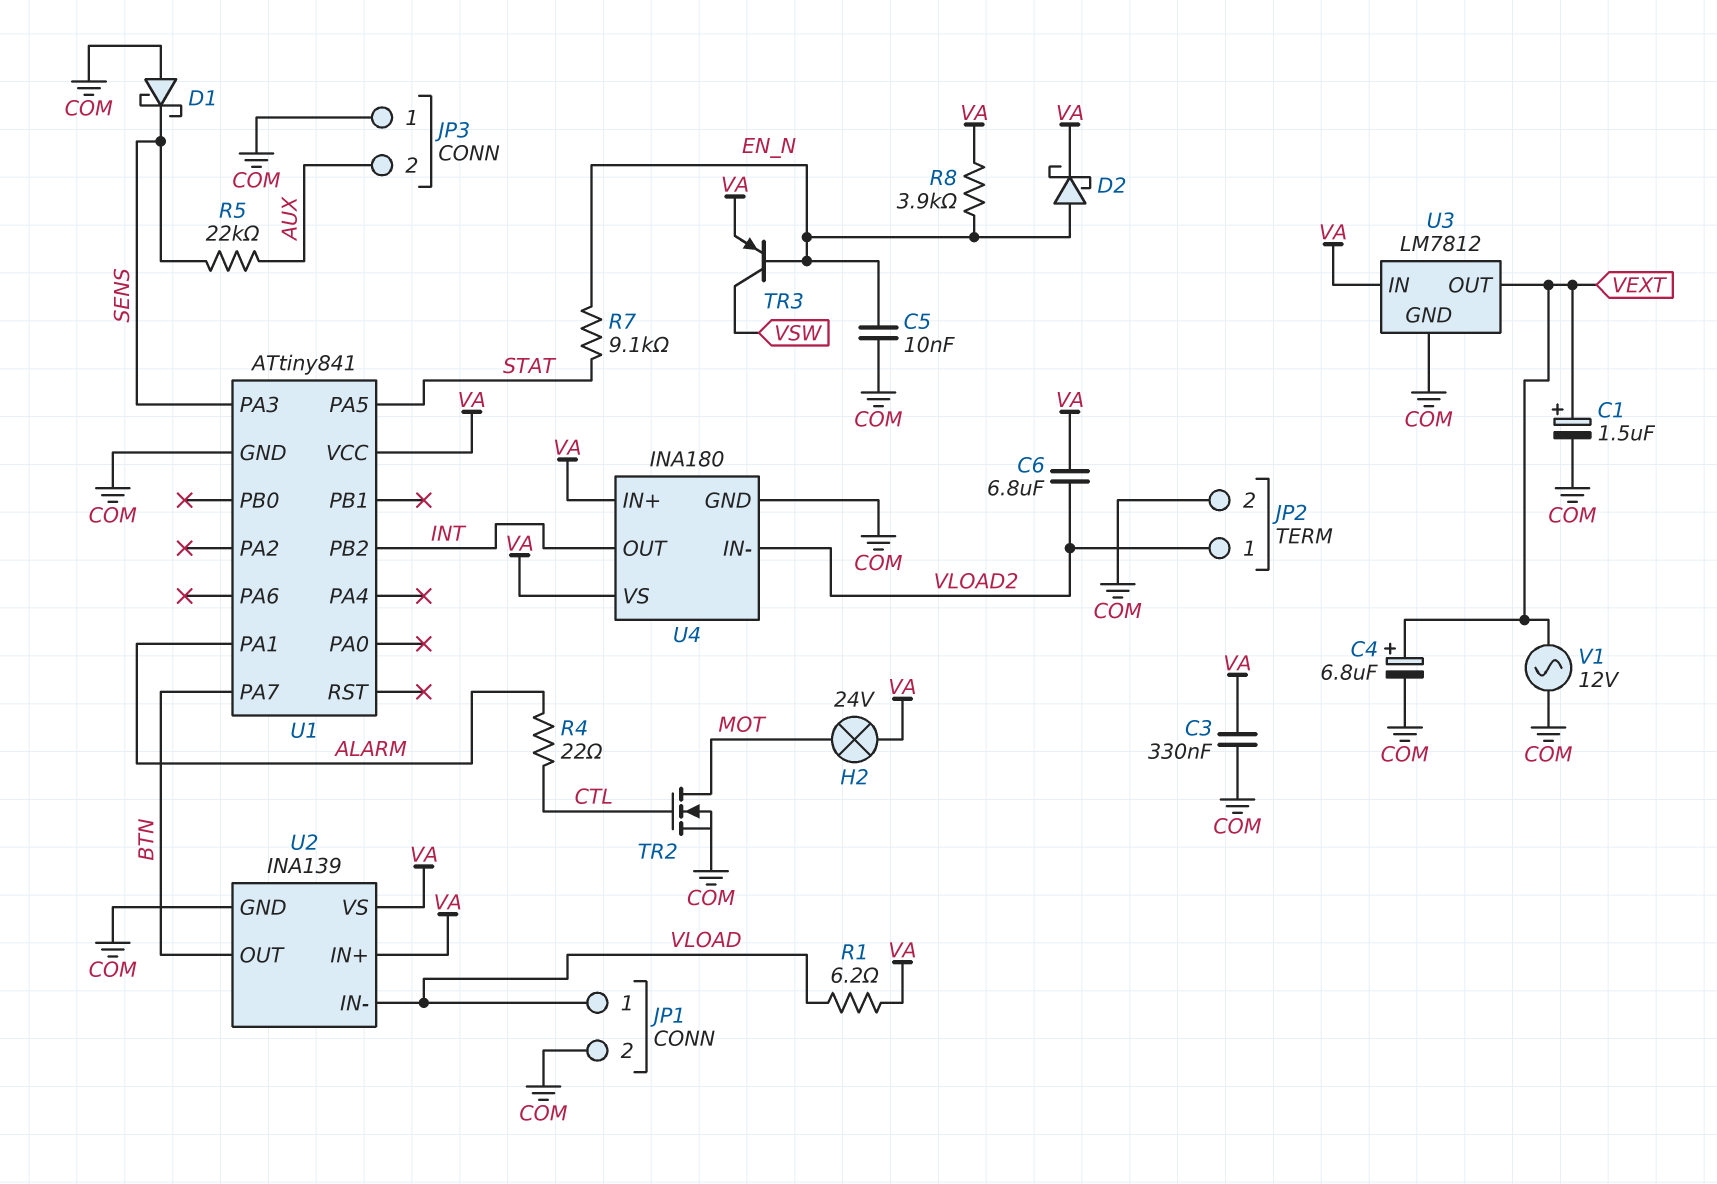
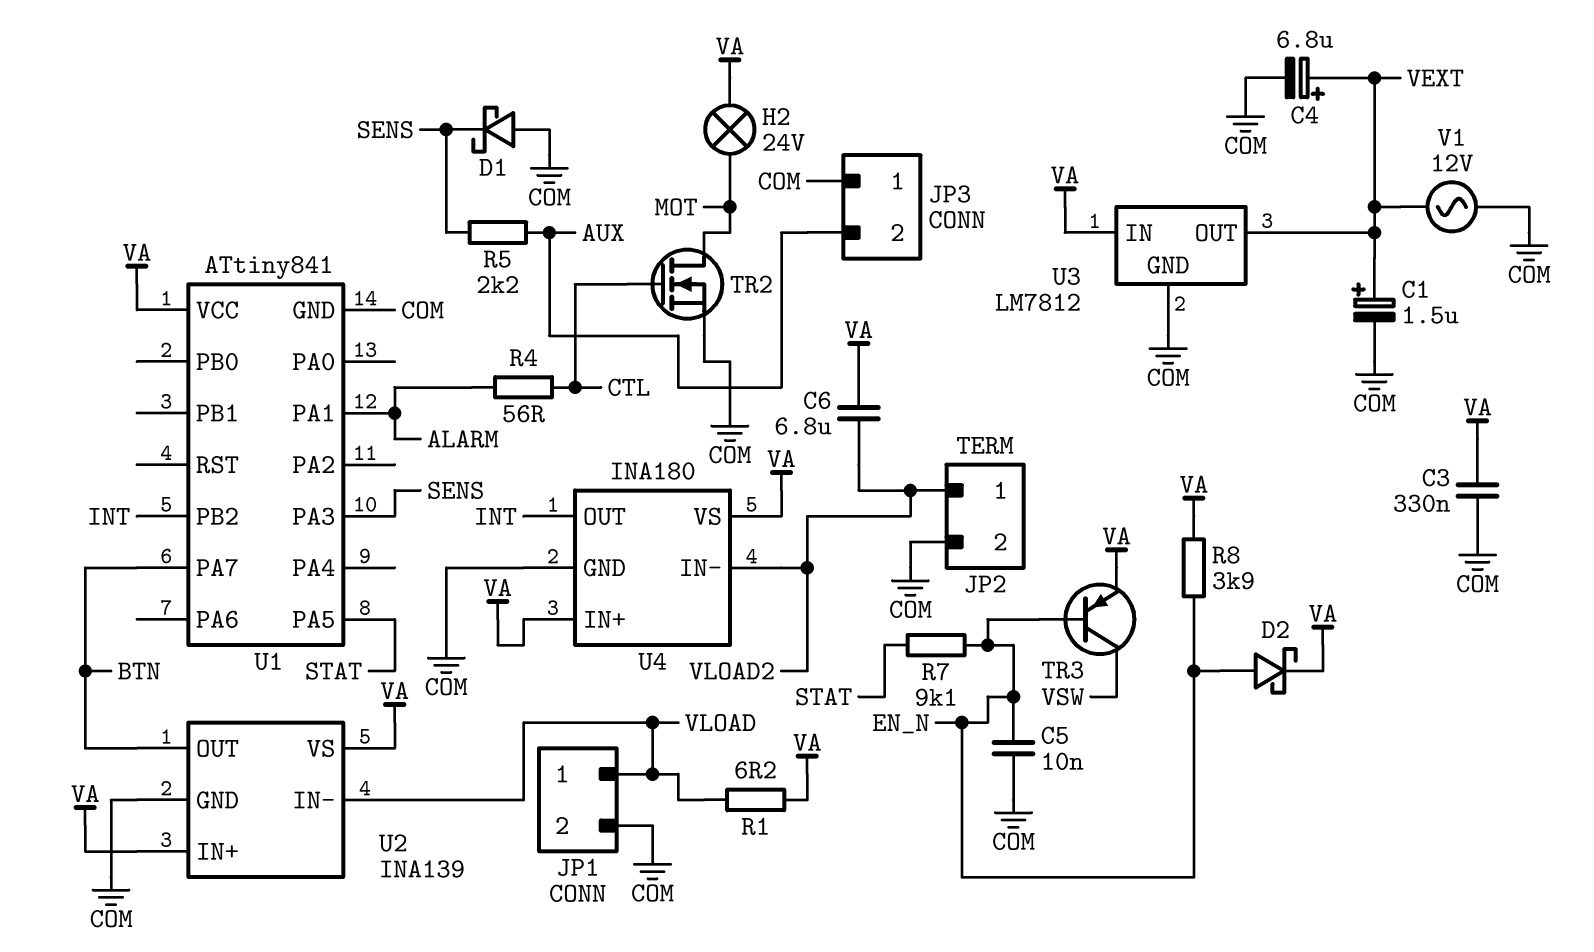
R4: 22 (ALARM, CTL) -> 56 (ALARM, CTL)
R5: 22k (AUX, SENS) -> 2.2k (AUX, SENS)

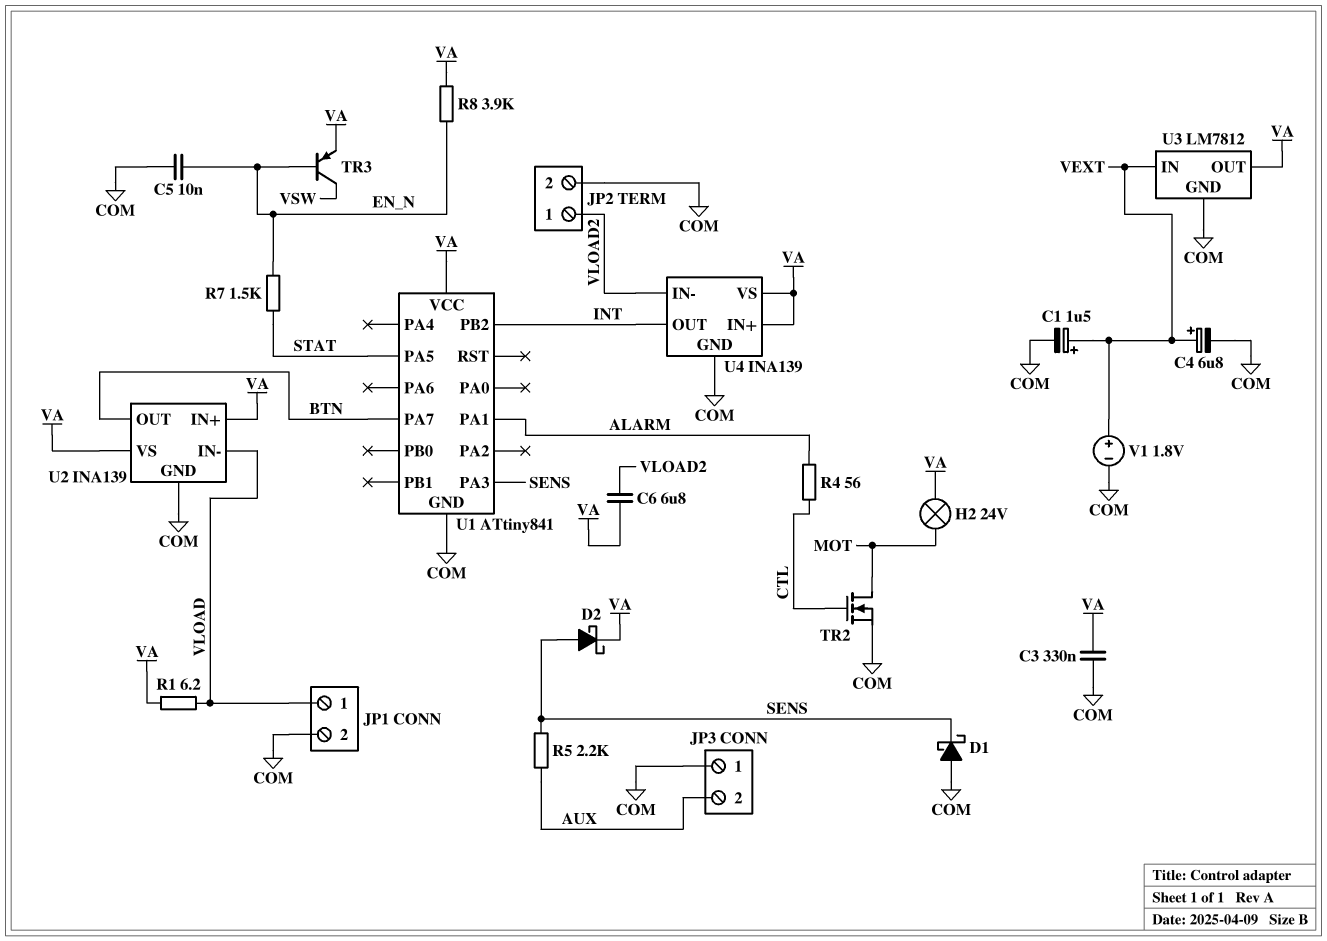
D2: schottky (A EN_N, K VA) -> schottky (A SENS, K VA)
R7: 9.1k (EN_N, STAT) -> 1.5k (EN_N, STAT)
U3 pin IN: VA -> VEXT
U3 pin OUT: VEXT -> VA
U4: INA180 -> INA139
V1: AC 12V (COM, VEXT) -> 1.8V (plus VEXT, minus COM)

